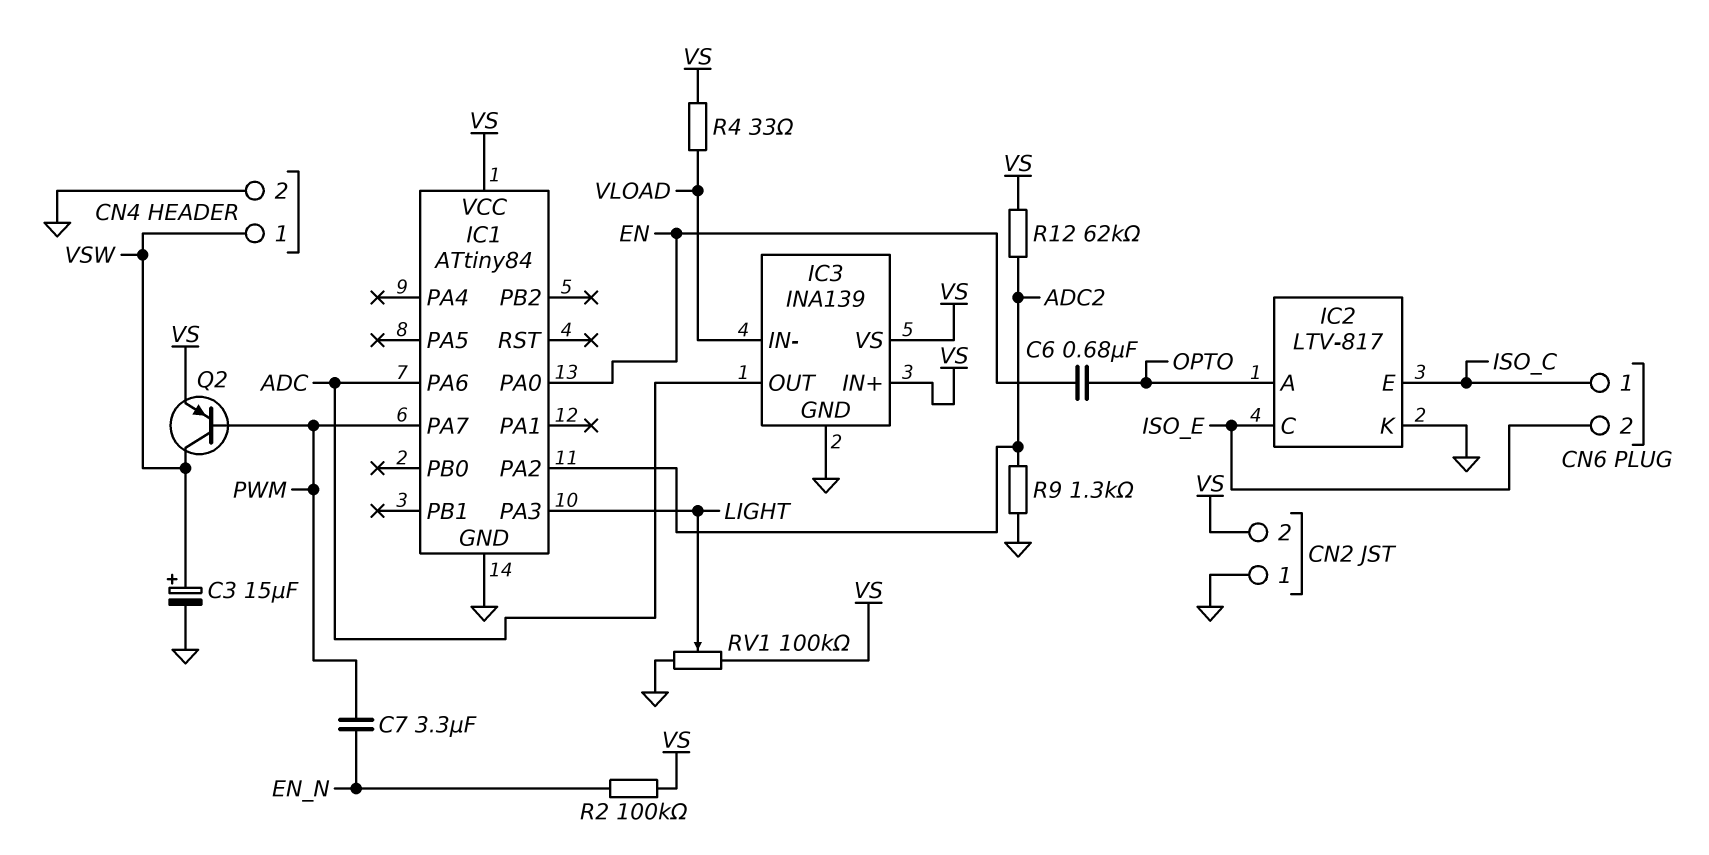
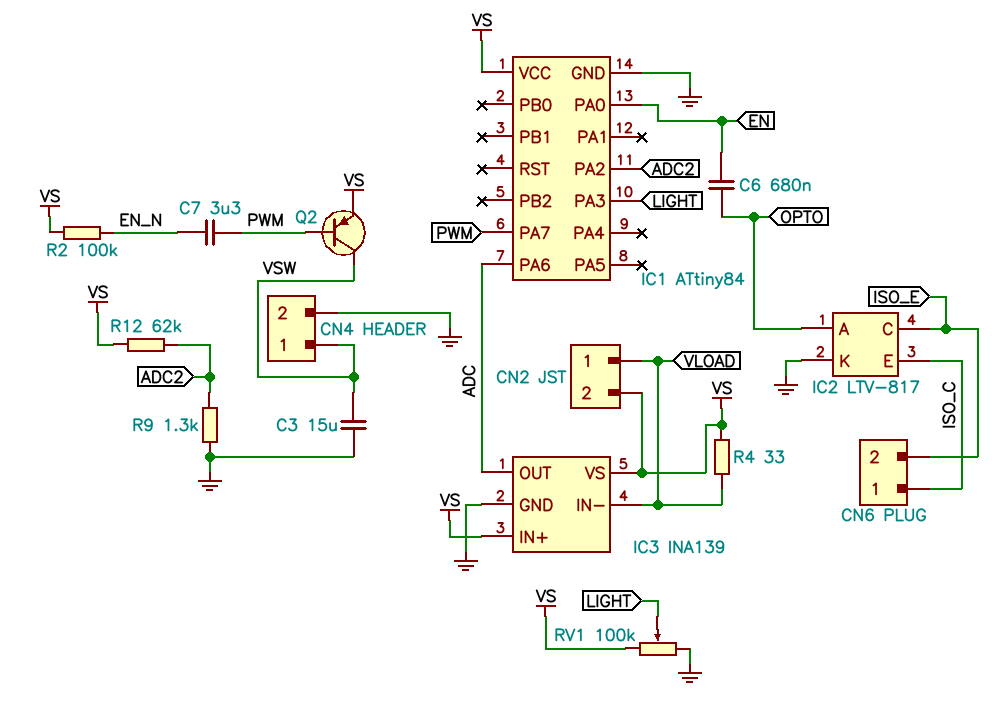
C3: 15uF (plus VSW, minus GND) -> 15uF (GND, VSW)
CN2 pin 1: GND -> VLOAD

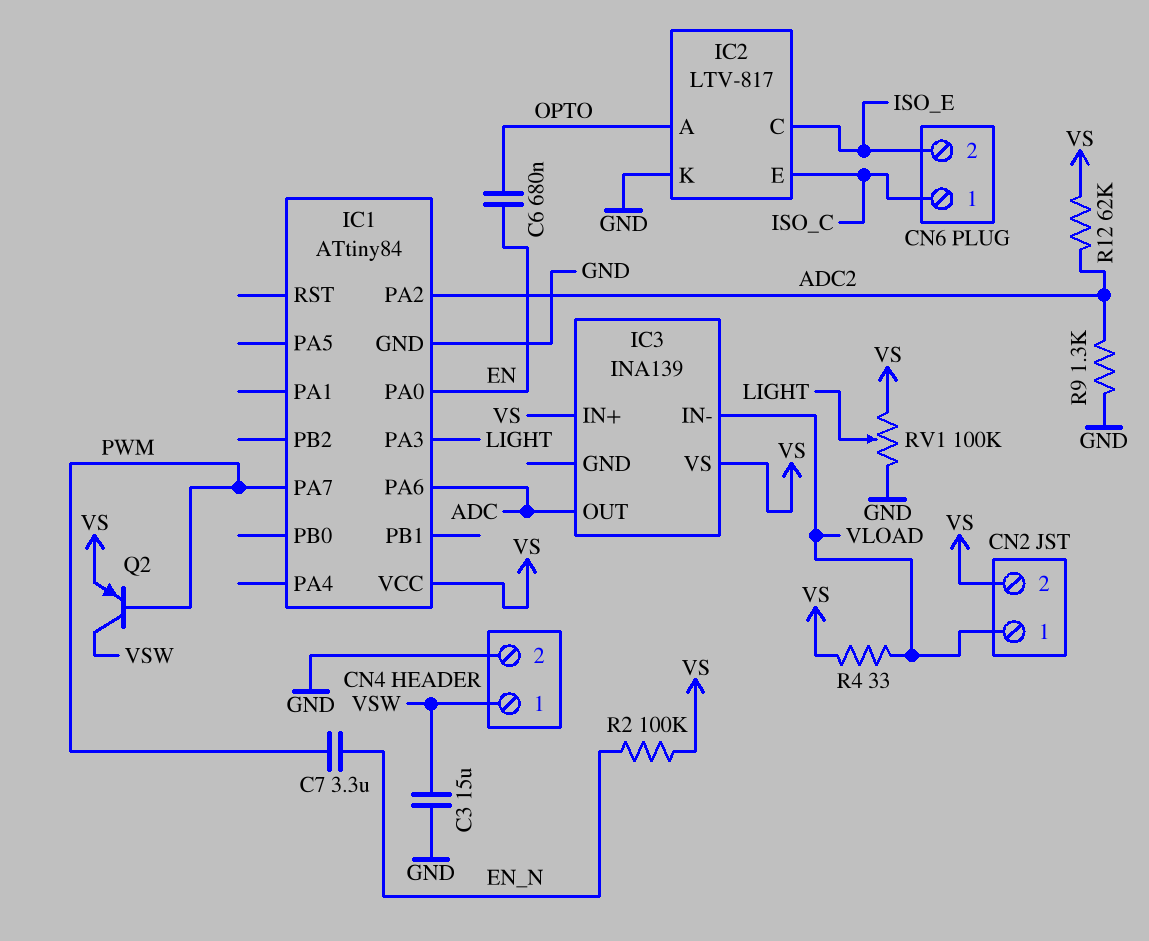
IC3 pin GND: GND -> none

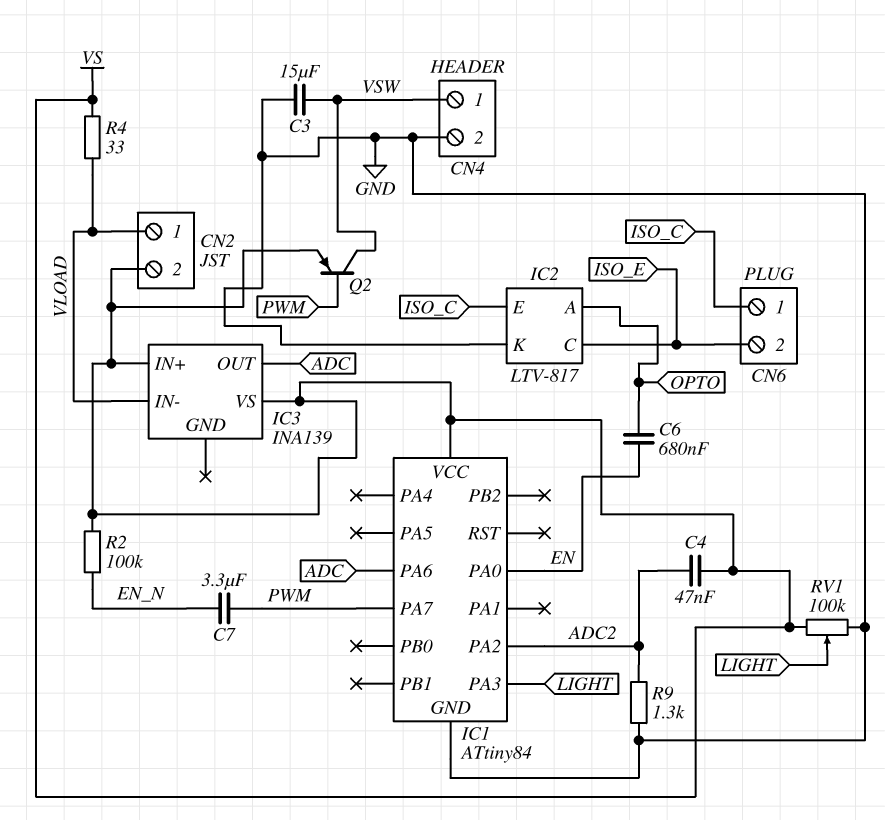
C4: none -> 47nF (ADC2, VS)
R12: 62k (ADC2, VS) -> none

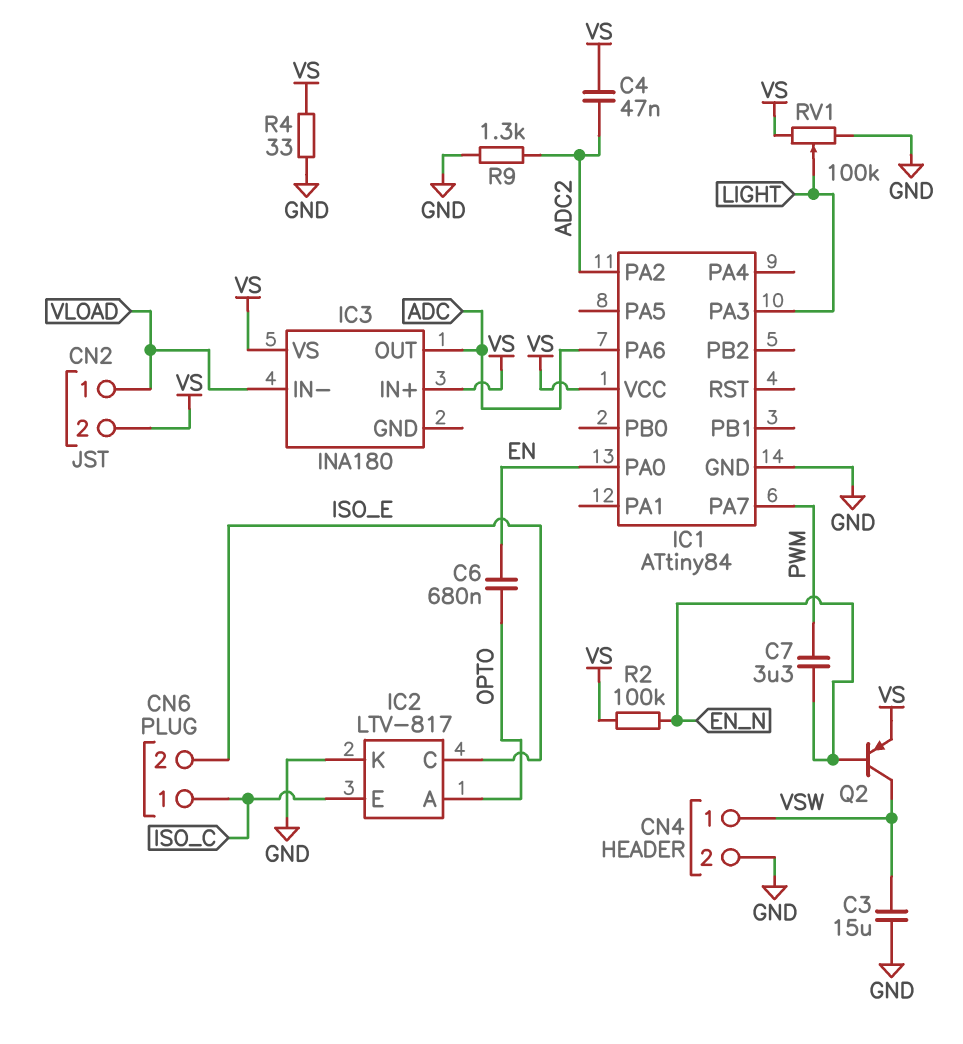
IC3: INA139 -> INA180
Q2: PNP (B PWM, C VSW, E VS) -> PNP (B EN_N, C VSW, E VS)
R4: 33 (VLOAD, VS) -> 33 (GND, VS)

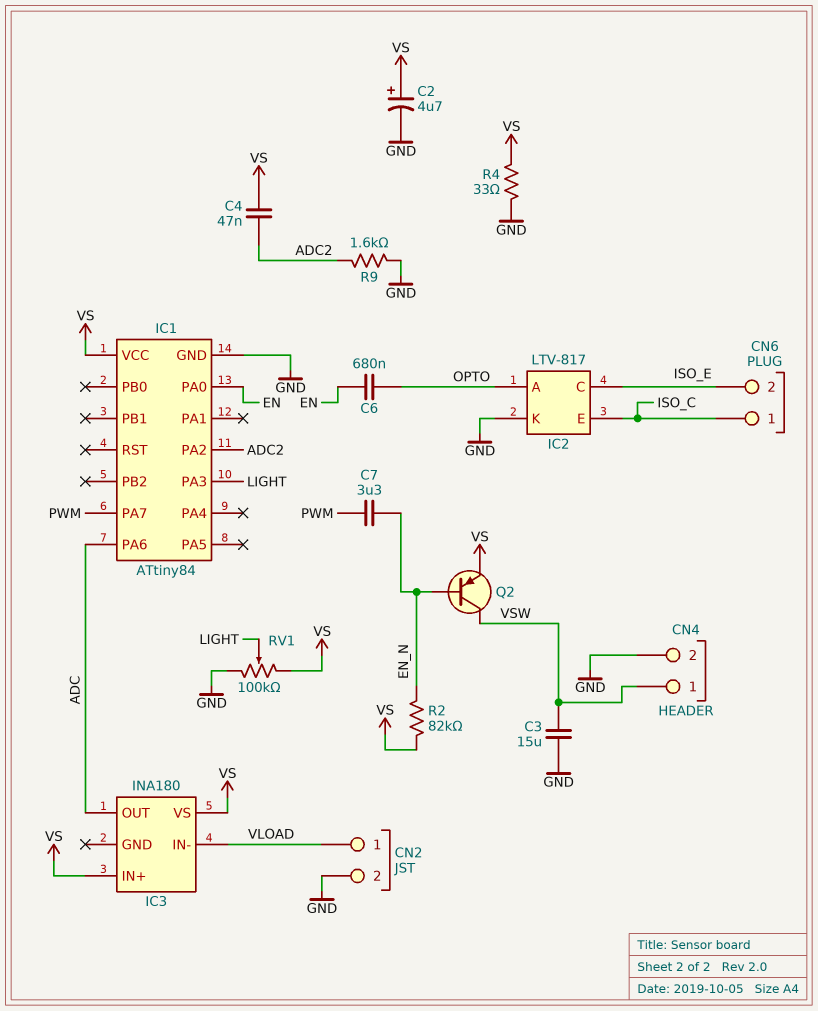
C2: none -> 4.7uF (plus VS, minus GND)
CN2 pin 2: VS -> GND
R2: 100k (EN_N, VS) -> 82k (EN_N, VS)
R9: 1.3k (ADC2, GND) -> 1.6k (ADC2, GND)

